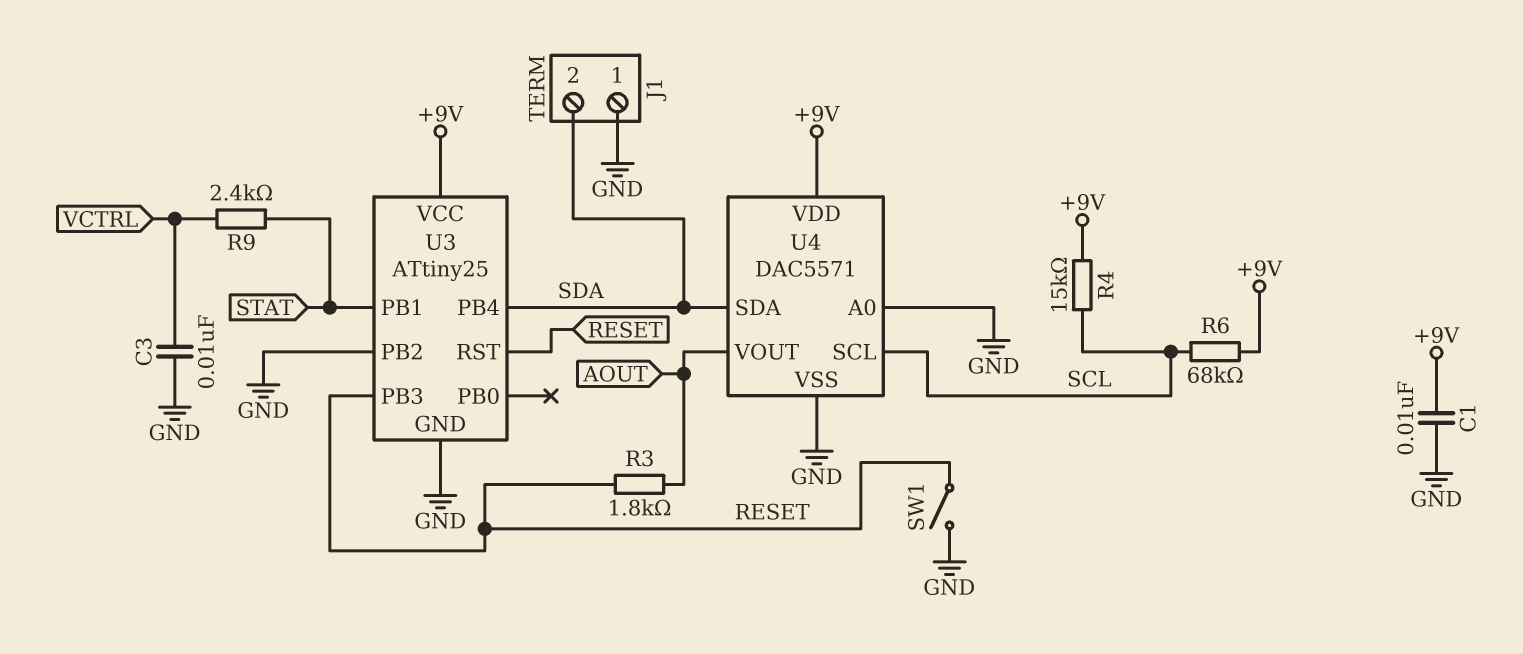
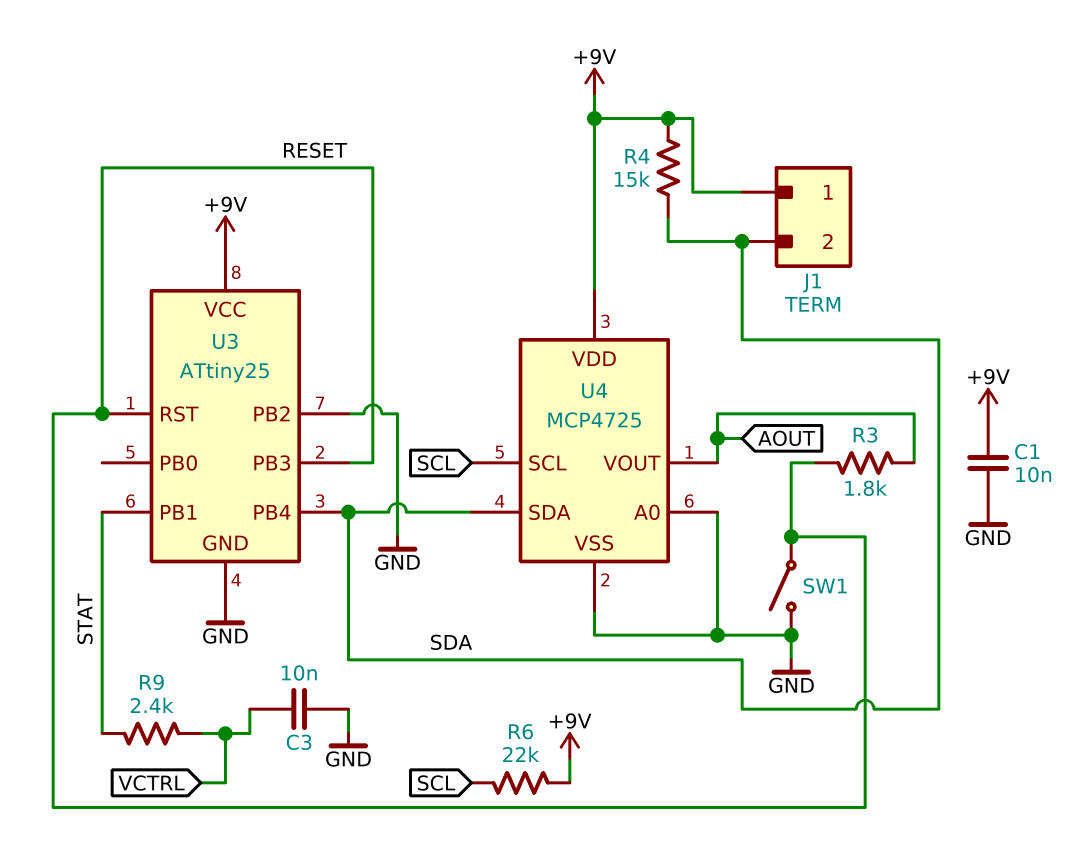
J1 pin 1: GND -> +9V
R4: 15k (+9V, SCL) -> 15k (+9V, SDA)
R6: 68k (+9V, SCL) -> 22k (+9V, SCL)
U4: DAC5571 -> MCP4725

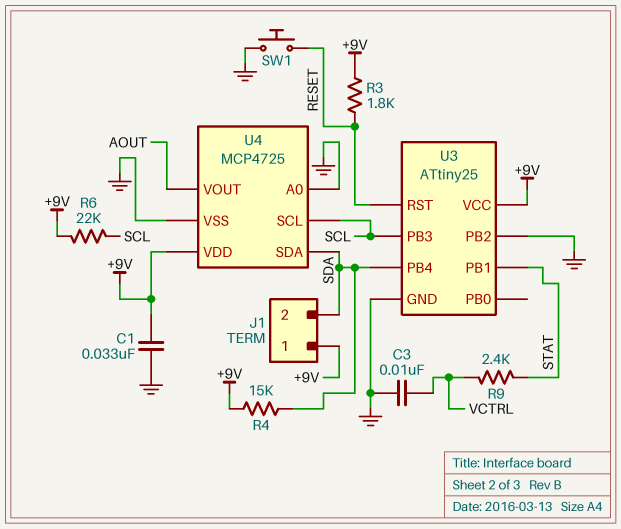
C1: 10nF (+9V, GND) -> 33nF (+9V, GND)
R3: 1.8k (AOUT, RESET) -> 1.8k (+9V, RESET)
SW1: switch (GND, RESET) -> button (GND, RESET)
U3 pin PB3: RESET -> SCL

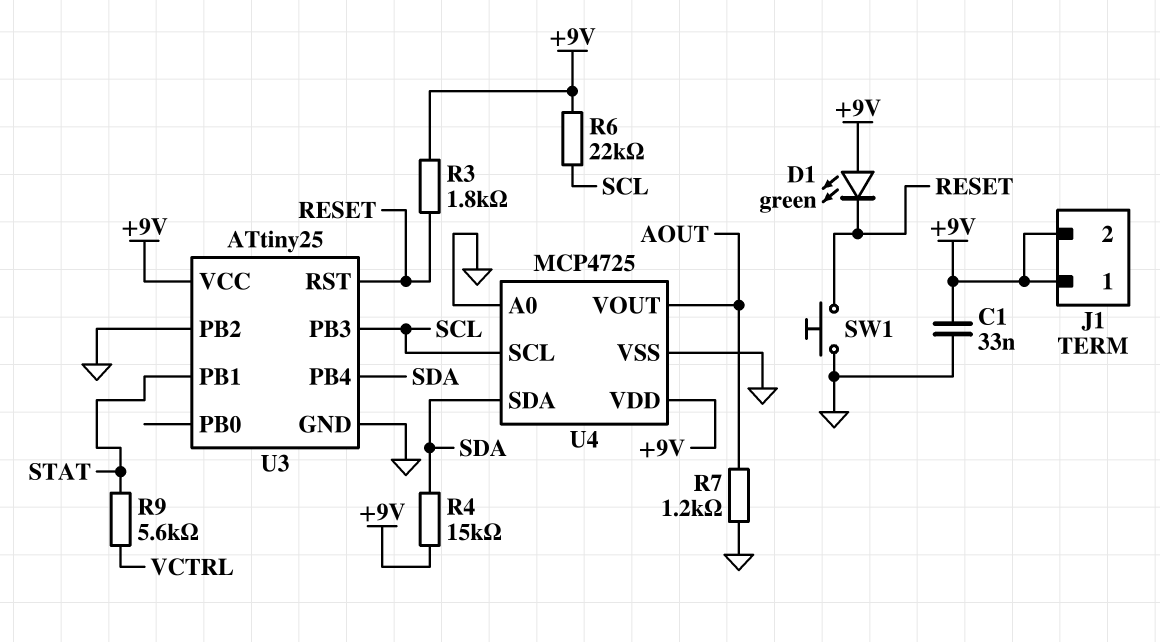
C3: 10nF (GND, VCTRL) -> none
D1: none -> LED green (A +9V, K RESET)
J1 pin 2: SDA -> +9V
R7: none -> 1.2k (AOUT, GND)
R9: 2.4k (STAT, VCTRL) -> 5.6k (STAT, VCTRL)

